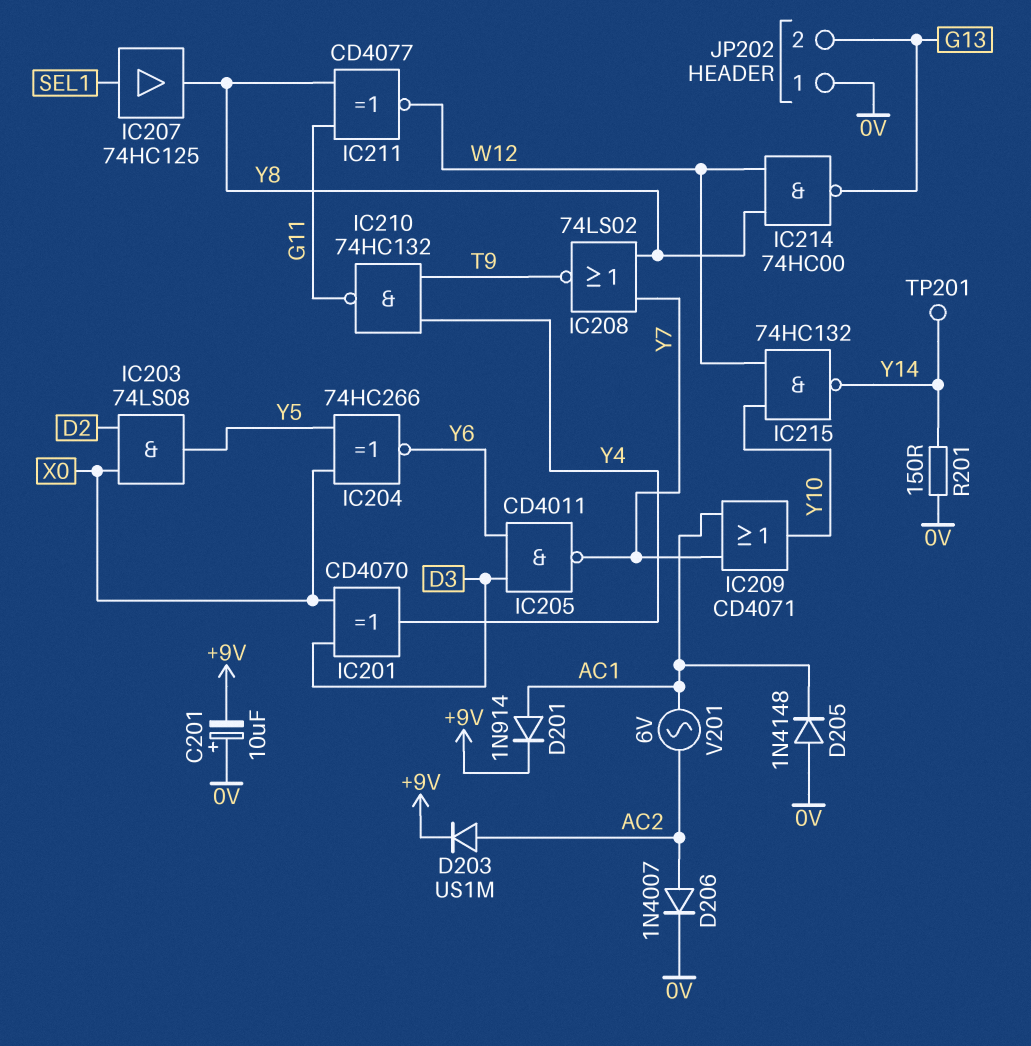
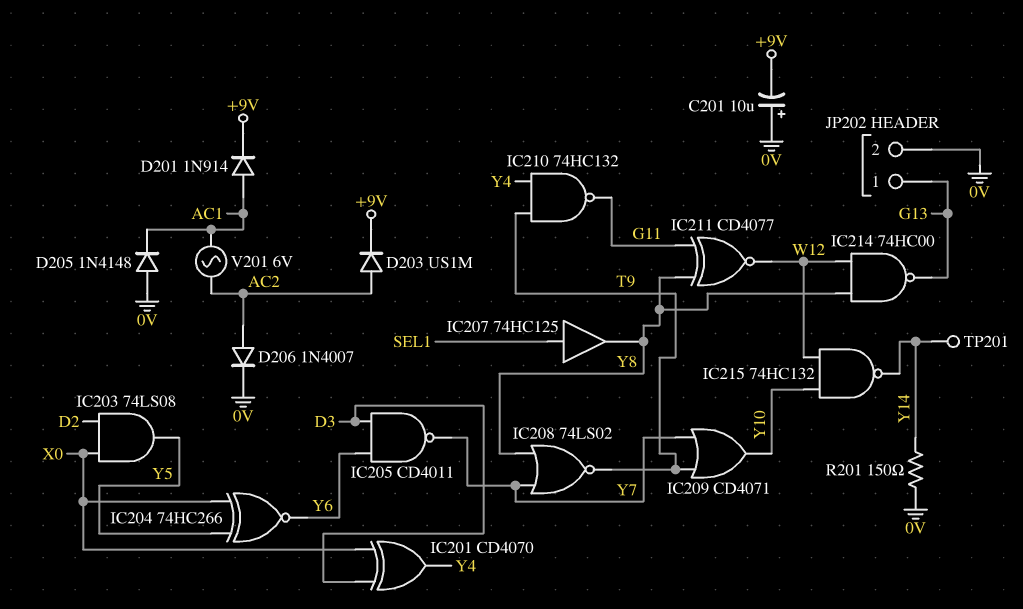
IC209: OR CD4071 (in AC1, in Y7, out Y10) -> OR CD4071 (in T9, in Y7, out Y10)
JP202 pin 1: 0V -> G13
JP202 pin 2: G13 -> 0V

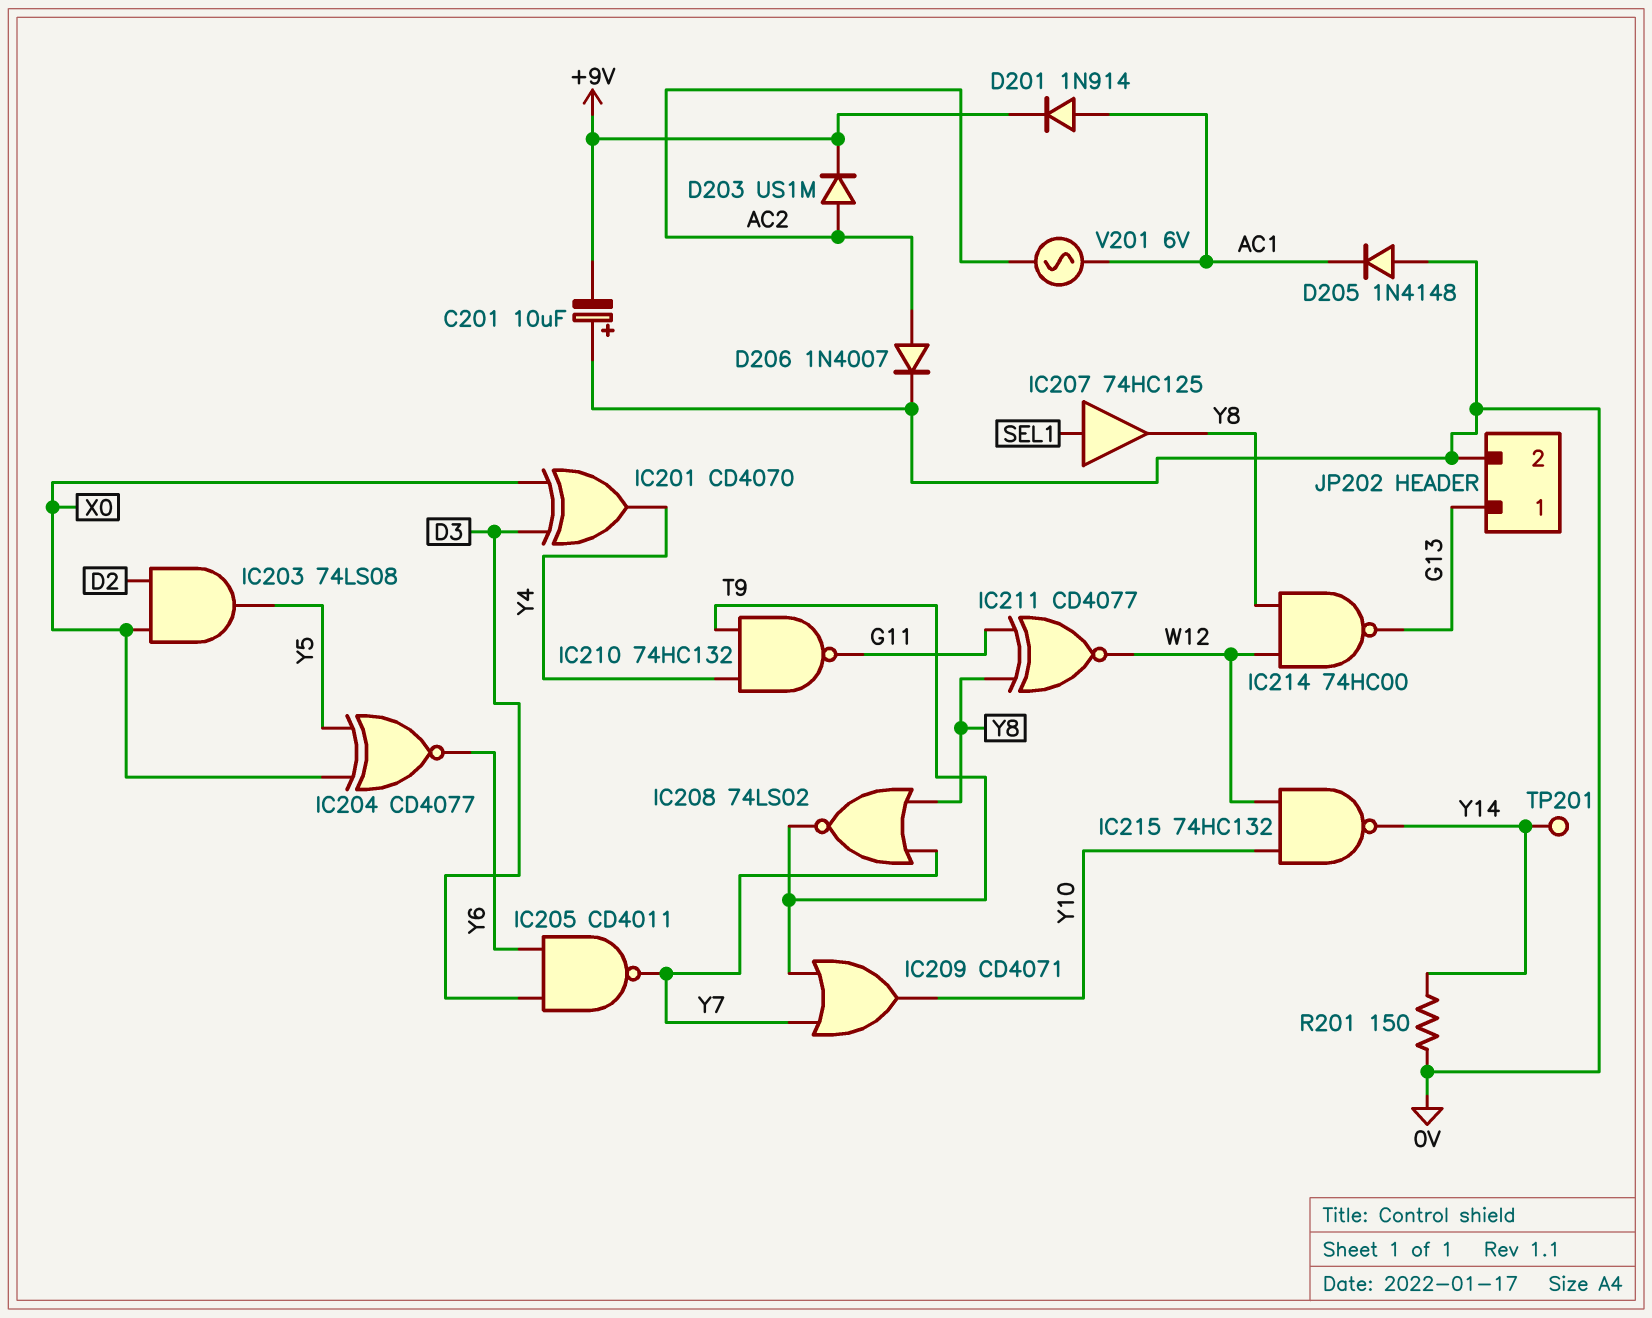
IC204: XNOR 74HC266 (in X0, in Y5, out Y6) -> XNOR CD4077 (in X0, in Y5, out Y6)

